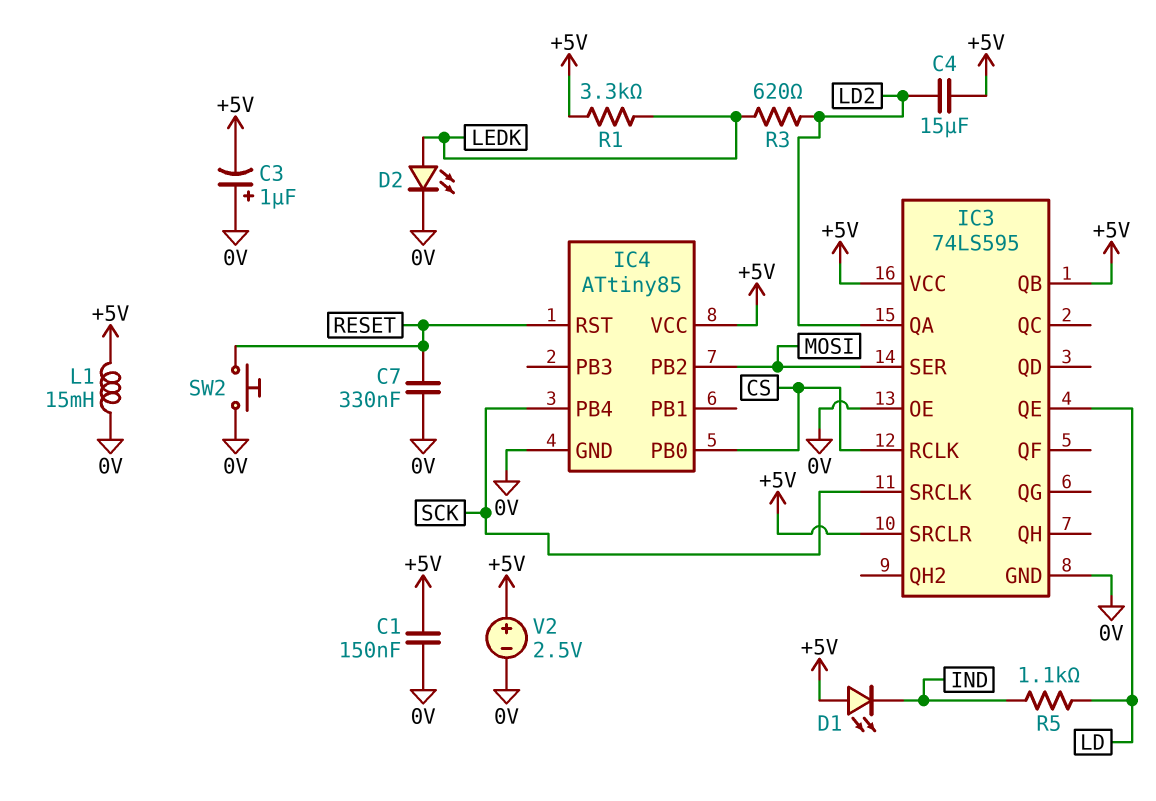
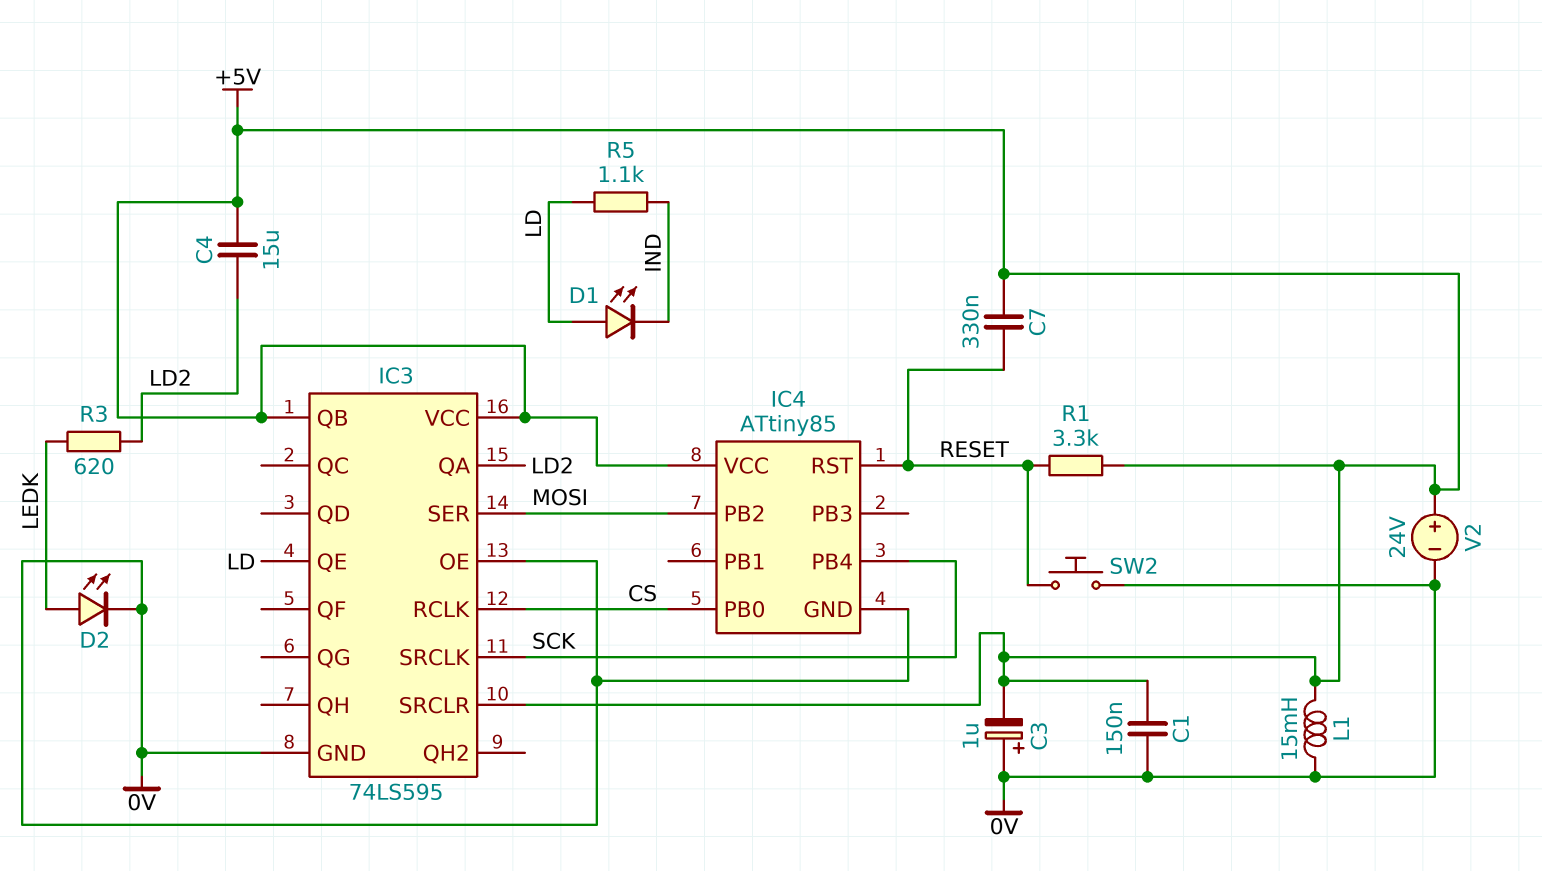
C7: 330nF (0V, RESET) -> 330nF (+5V, RESET)
D1: LED (A +5V, K IND) -> LED (A LD, K IND)
R1: 3.3k (+5V, LEDK) -> 3.3k (+5V, RESET)
V2: 2.5V (plus +5V, minus 0V) -> 24V (plus +5V, minus 0V)

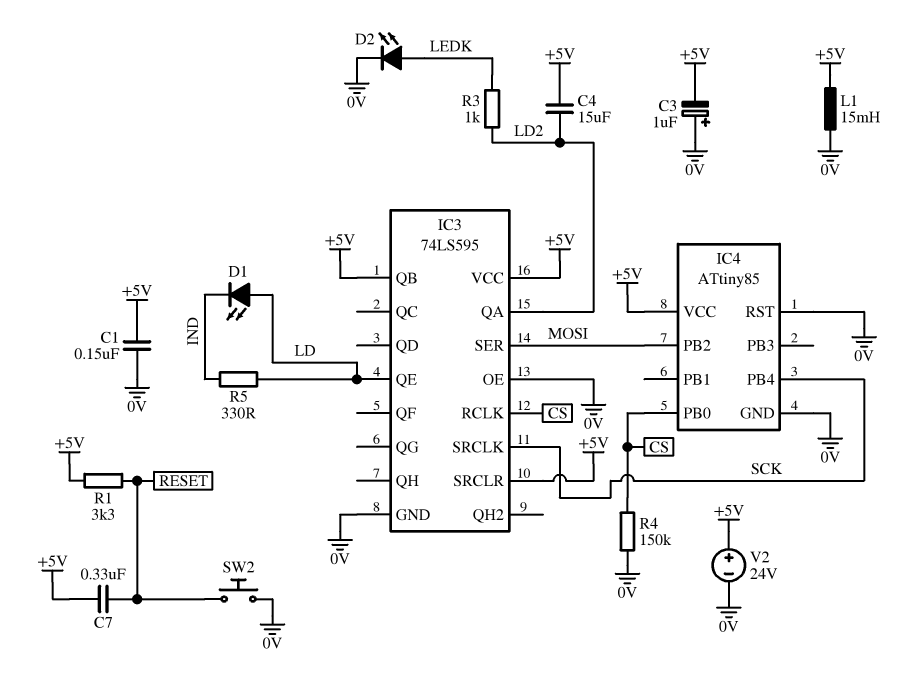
IC4 pin RST: RESET -> 0V
R3: 620 (LD2, LEDK) -> 1k (LD2, LEDK)
R4: none -> 150k (0V, CS)
R5: 1.1k (IND, LD) -> 330 (IND, LD)

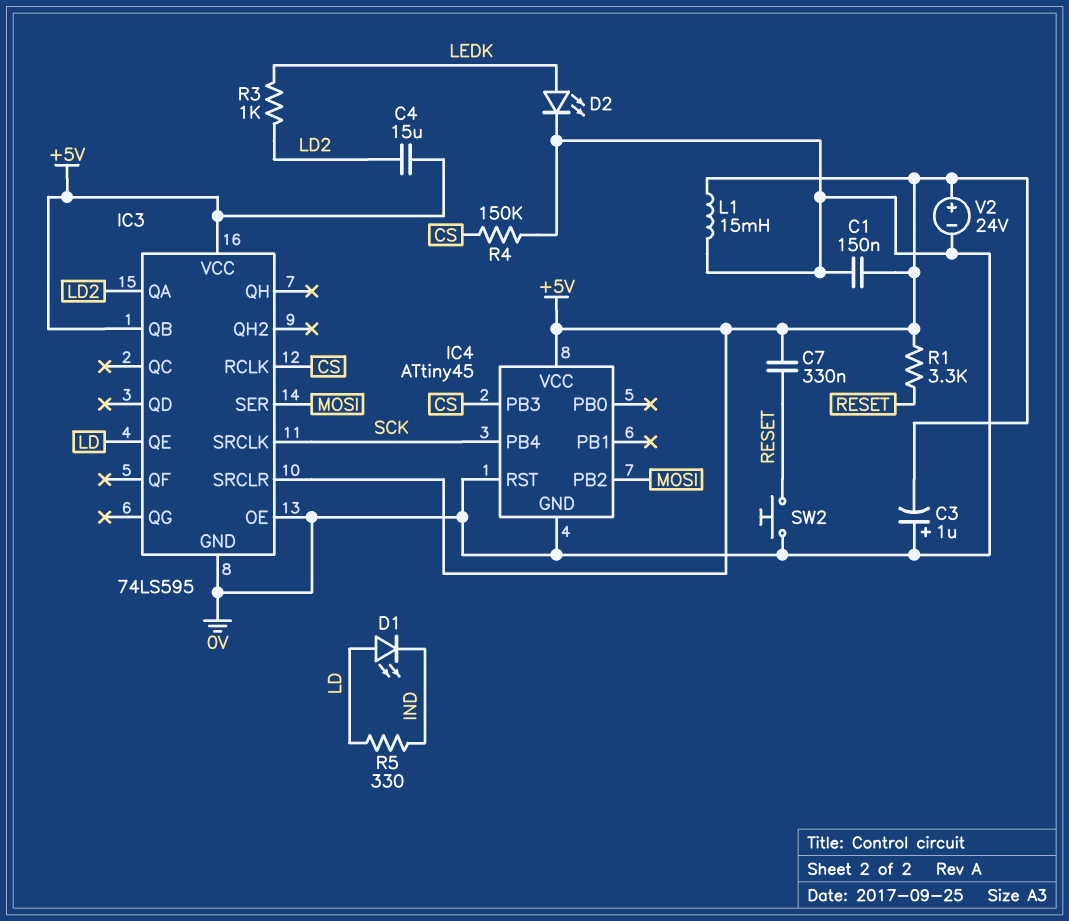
IC4: ATtiny85 -> ATtiny45
IC4 pin PB0: CS -> none
IC4 pin PB3: none -> CS

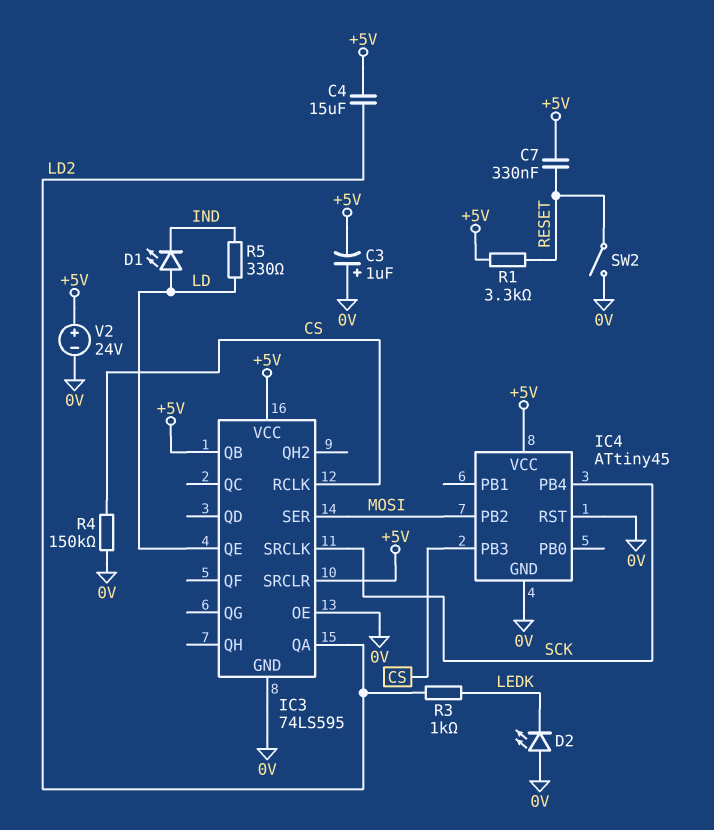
C1: 150nF (+5V, 0V) -> none
D2: LED (A LEDK, K 0V) -> LED (A 0V, K LEDK)
L1: 15mH (+5V, 0V) -> none
SW2: button (0V, RESET) -> switch (0V, RESET)

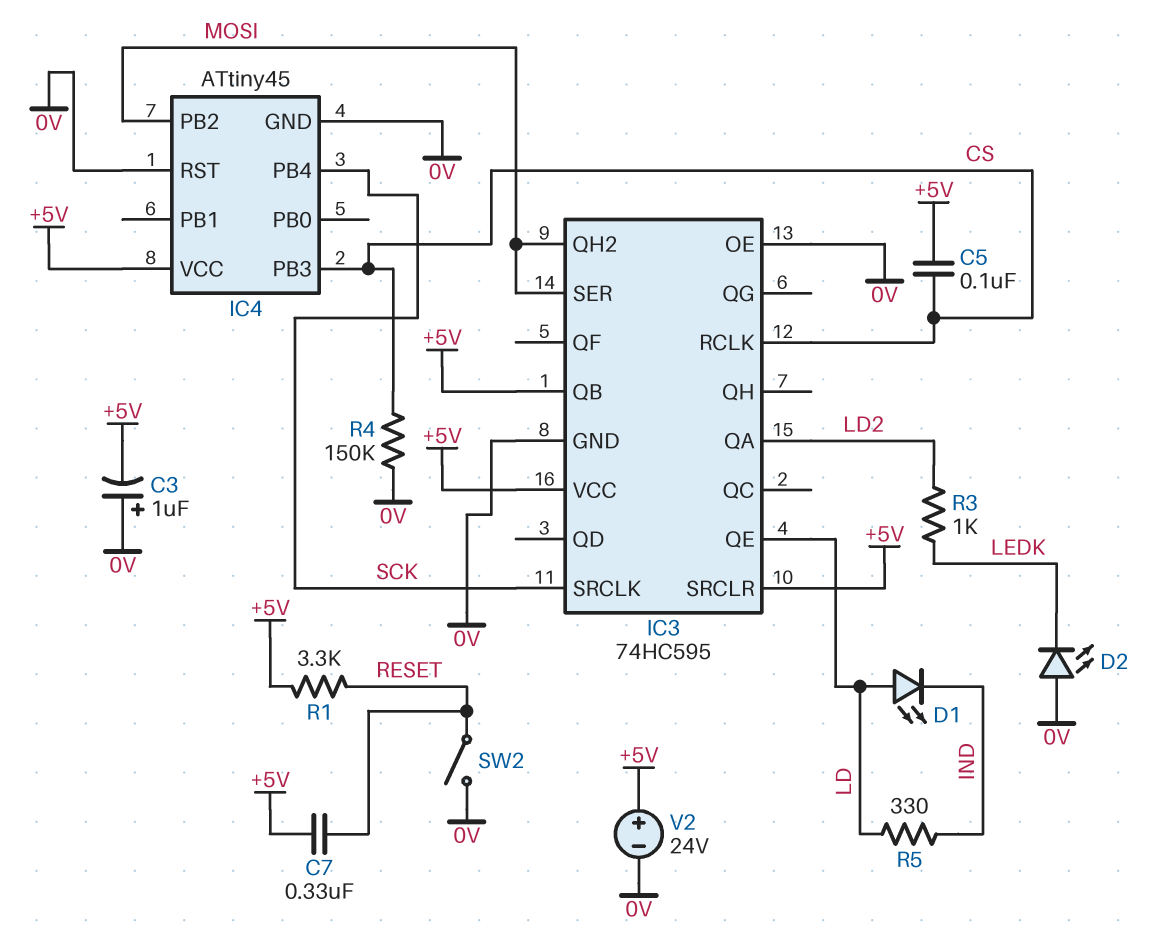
C4: 15uF (+5V, LD2) -> none
C5: none -> 100nF (+5V, CS)
IC3: 74LS595 -> 74HC595
IC3 pin QH2: none -> MOSI

